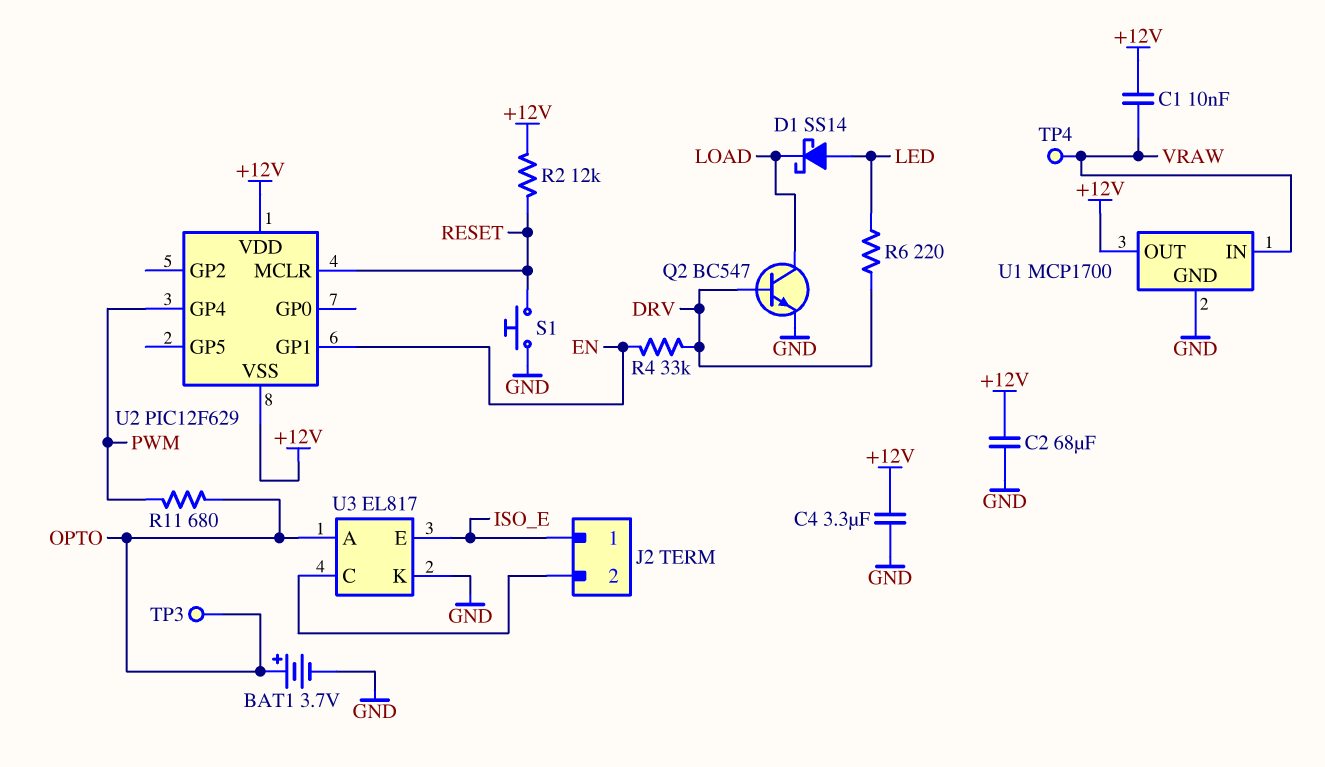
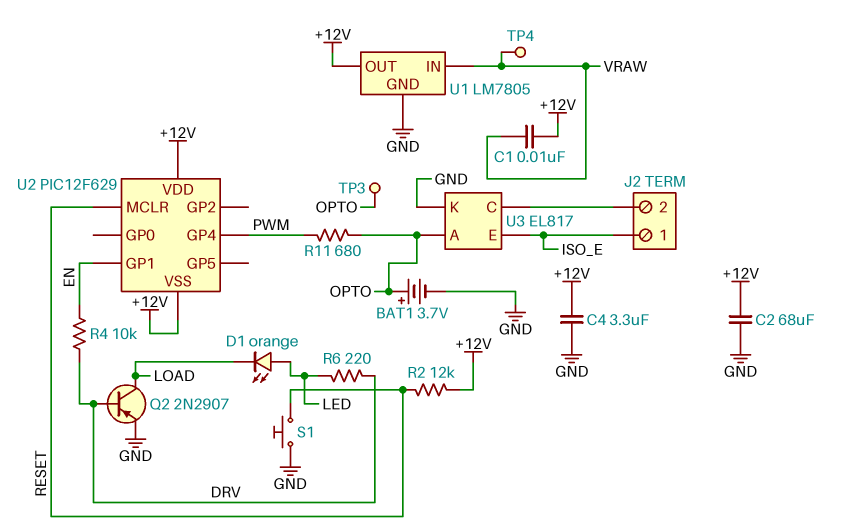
D1: schottky SS14 (A LED, K LOAD) -> LED orange (A LED, K LOAD)
Q2: NPN BC547 (B DRV, C LOAD, E GND) -> PNP 2N2907 (B DRV, C LOAD, E GND)
R4: 33k (DRV, EN) -> 10k (DRV, EN)
U1: MCP1700 -> LM7805

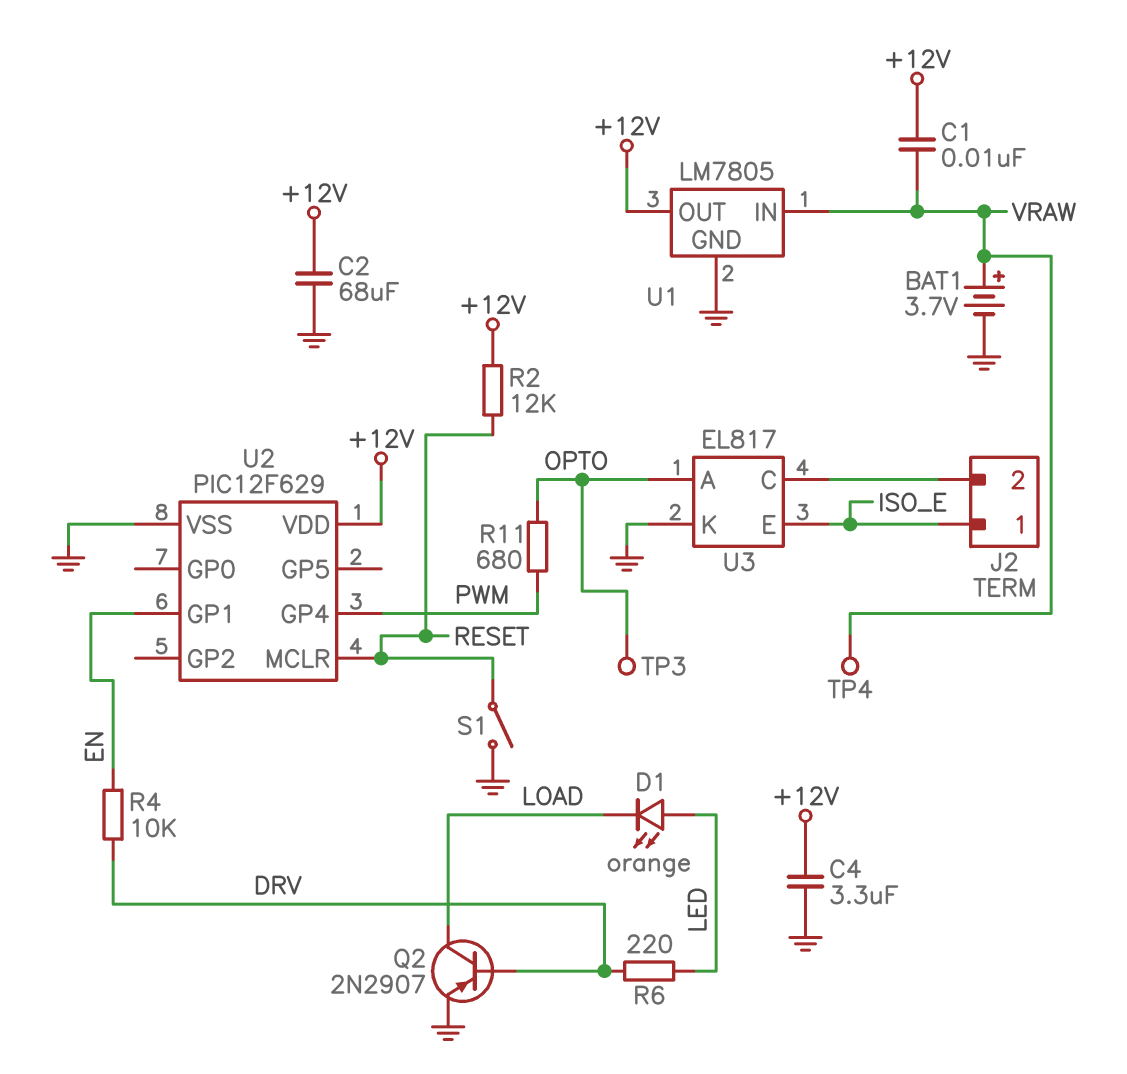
BAT1: 3.7V (plus OPTO, minus GND) -> 3.7V (plus VRAW, minus GND)
S1: button (GND, RESET) -> switch (GND, RESET)
U2 pin VSS: +12V -> GND

